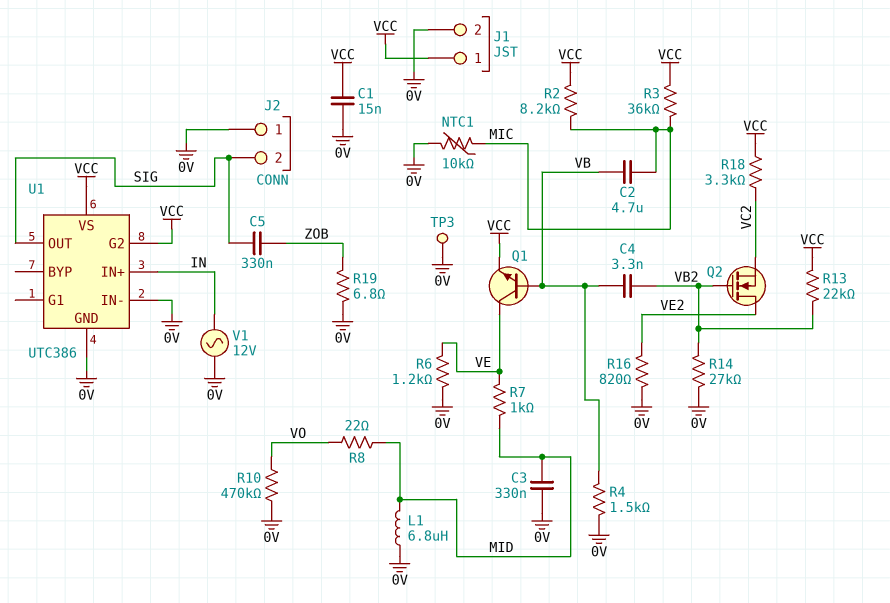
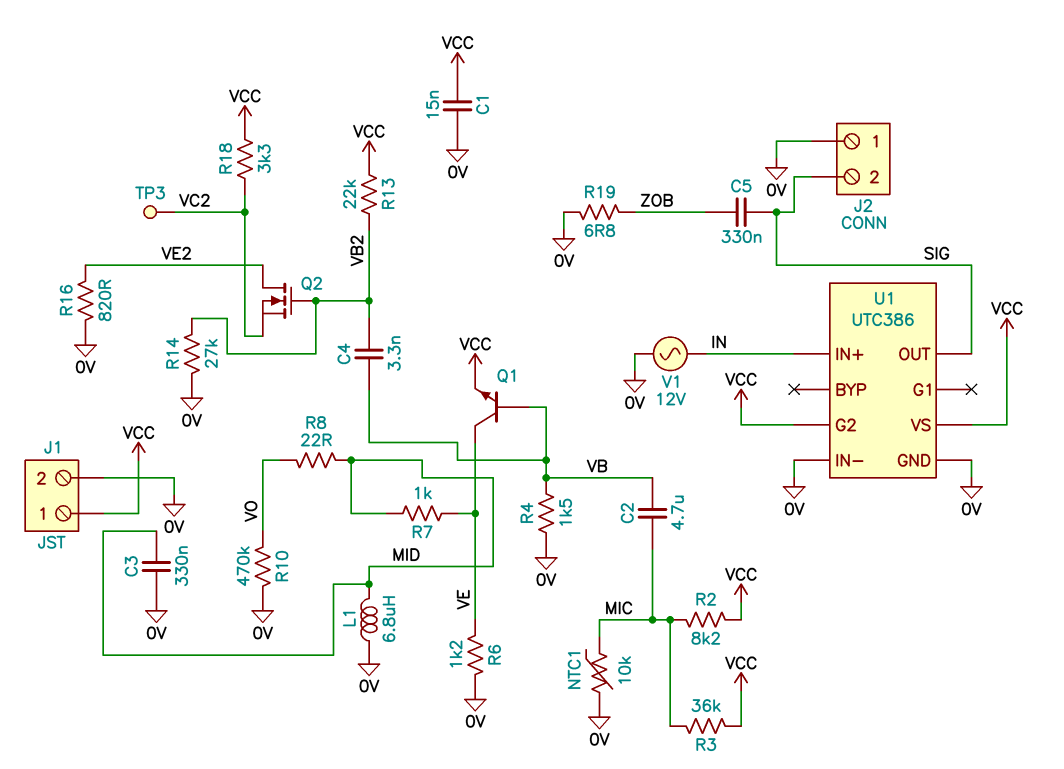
TP3: test point (0V) -> test point (VC2)

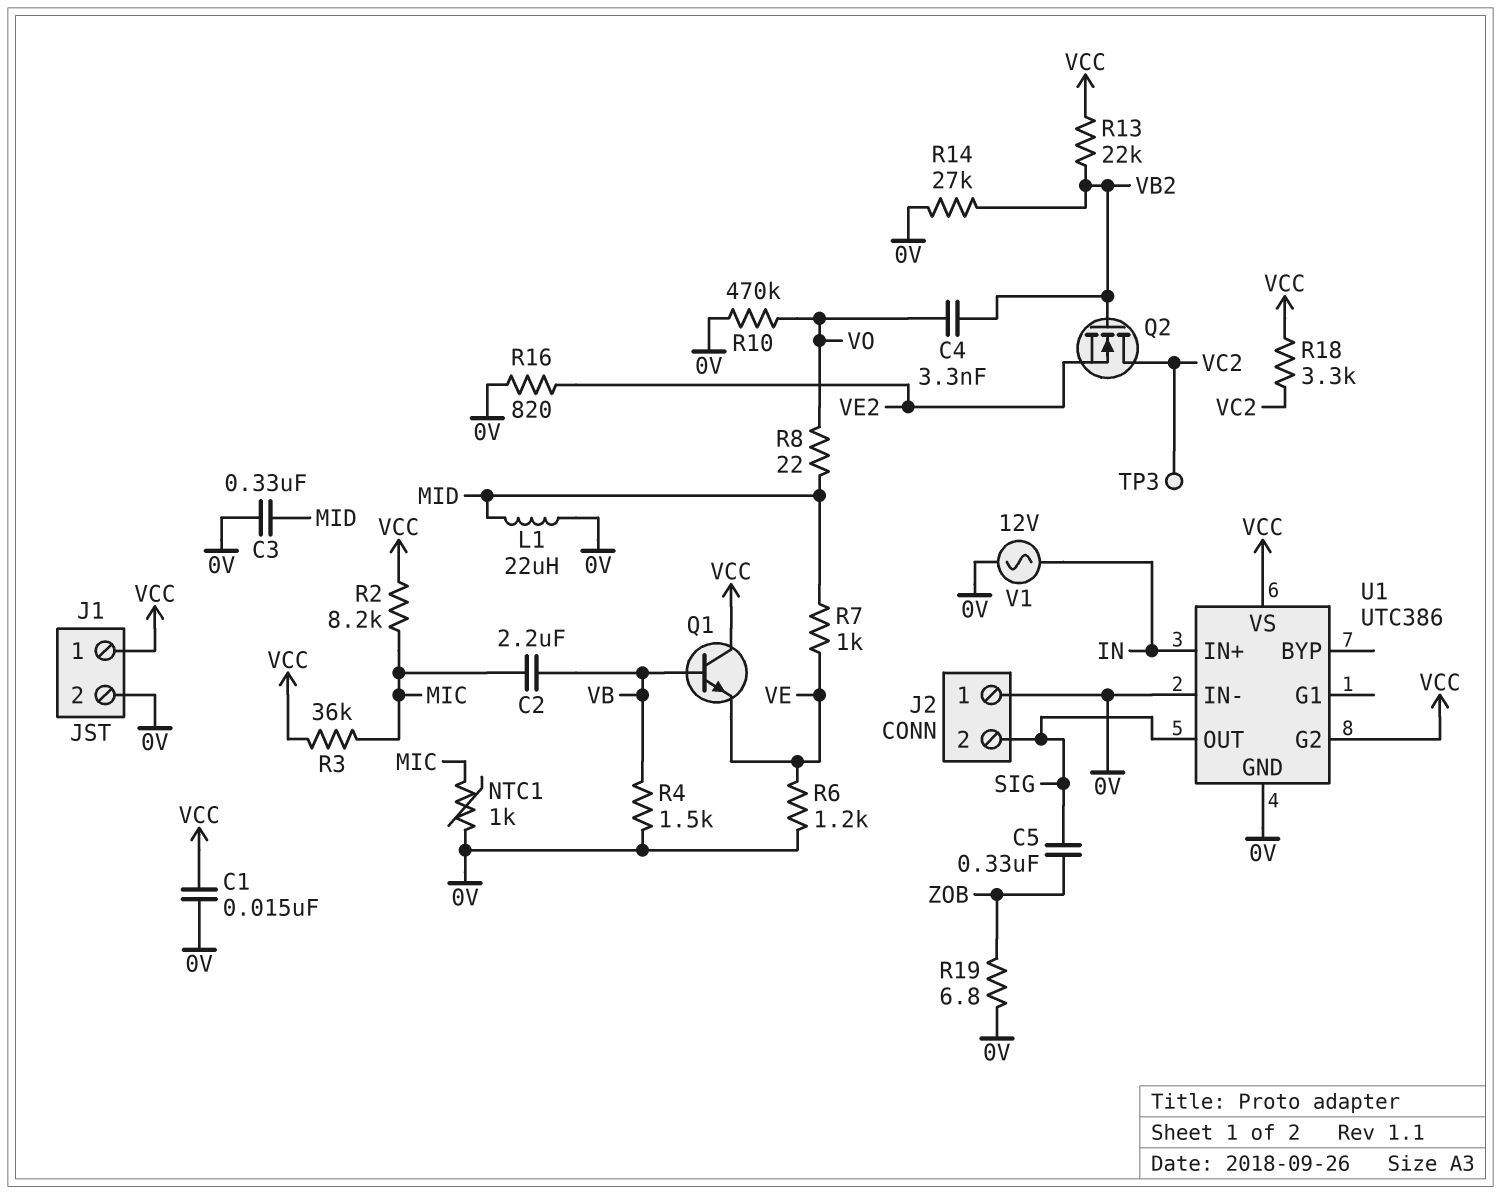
C2: 4.7uF (MIC, VB) -> 2.2uF (MIC, VB)
C4: 3.3nF (VB, VB2) -> 3.3nF (VB2, VO)
L1: 6.8uH (0V, MID) -> 22uH (0V, MID)
NTC1: 10k (0V, MIC) -> 1k (0V, MIC)
Q1: NPN (B VB, C VE, E VCC) -> NPN (B VB, C VCC, E VE)
Q2: NMOS (G VB2, D VE2, S VC2) -> NMOS (G VB2, D VC2, S VE2)

